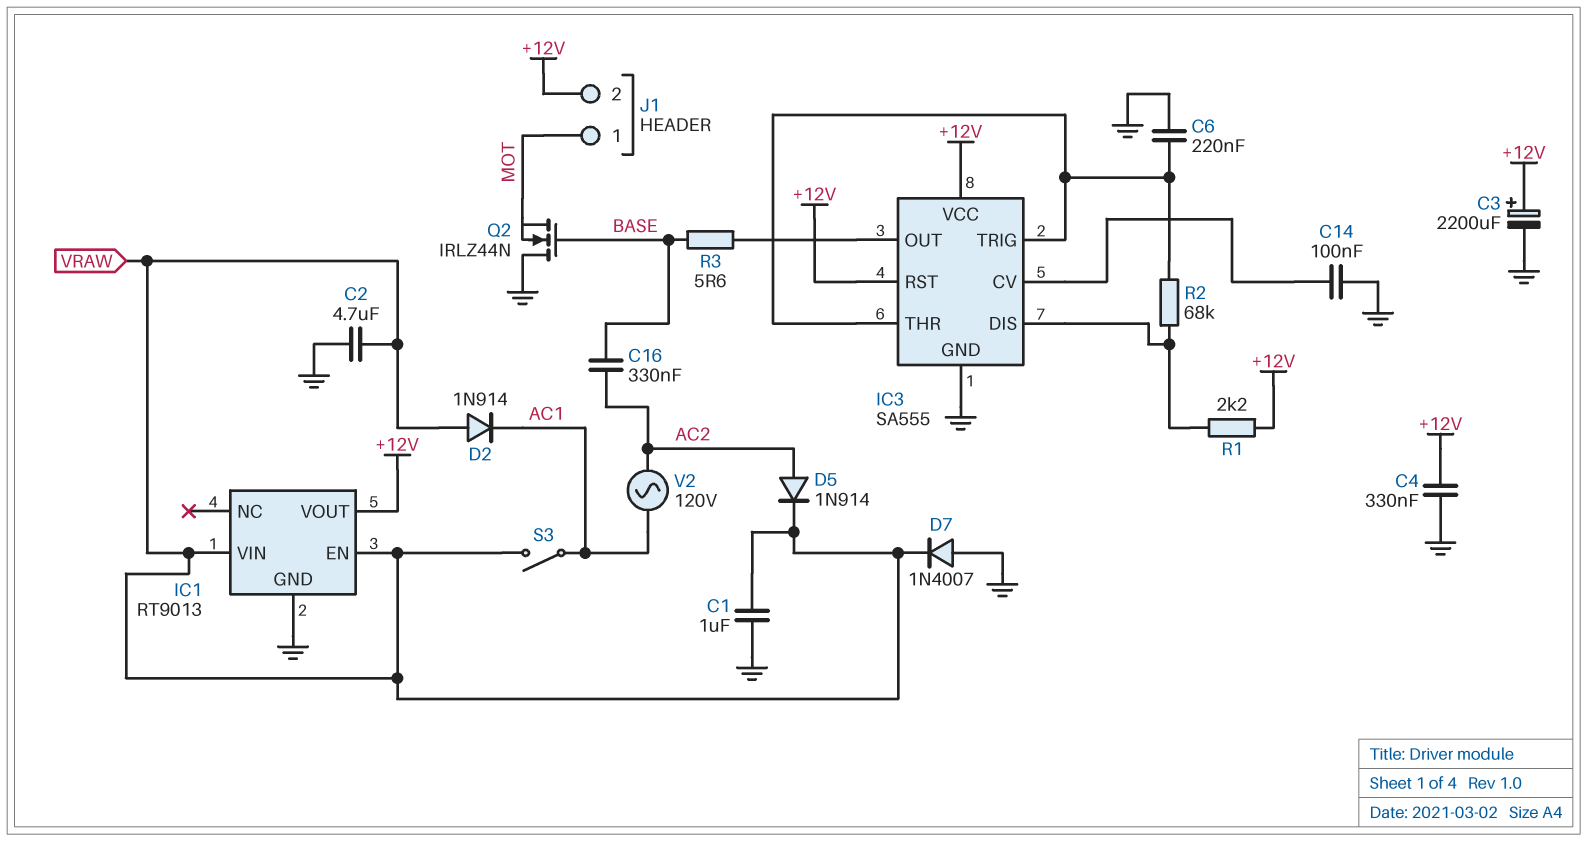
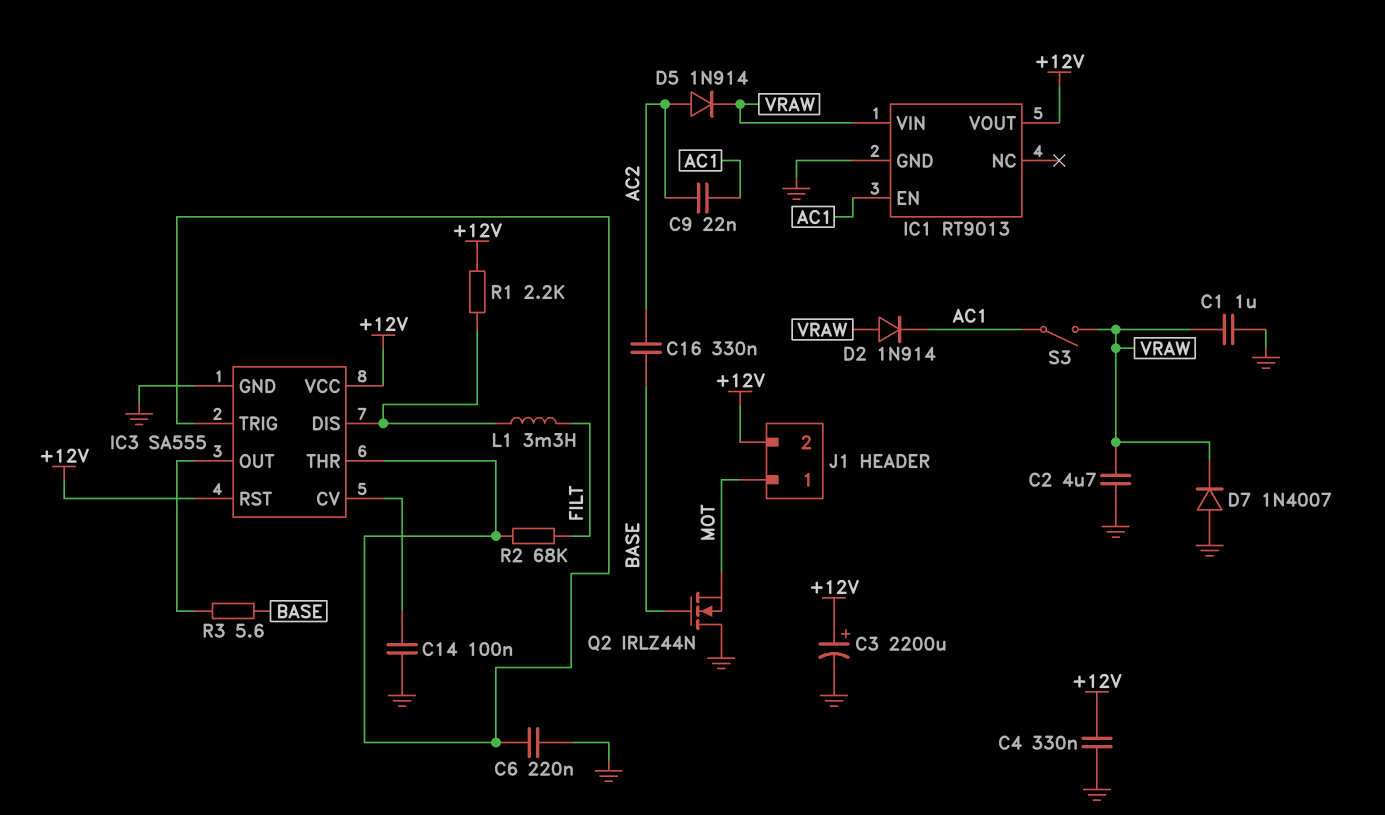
C9: none -> 22nF (AC1, AC2)
IC1 pin EN: VRAW -> AC1
L1: none -> 3.3mH (FILT, IC3/DIS)
R2: 68k (IC3/DIS, IC3/THR) -> 68k (FILT, IC3/THR)
V2: AC 120V (AC1, AC2) -> none

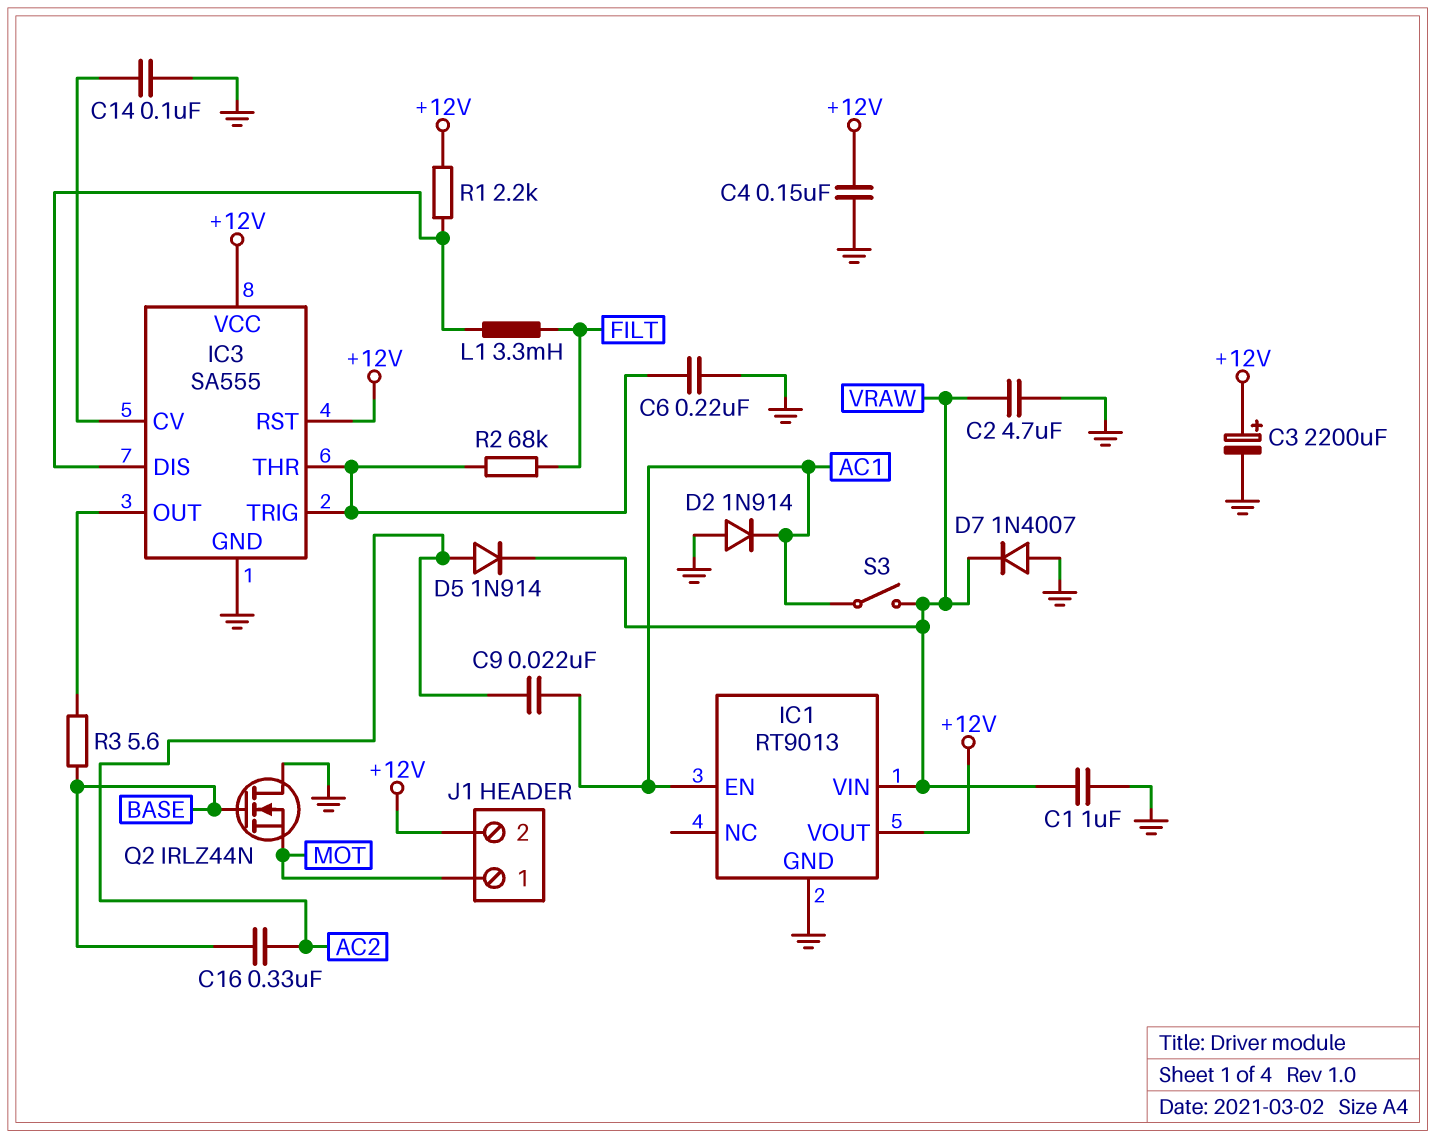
C4: 330nF (+12V, GND) -> 150nF (+12V, GND)
D2: diode 1N914 (A VRAW, K AC1) -> diode 1N914 (A GND, K AC1)

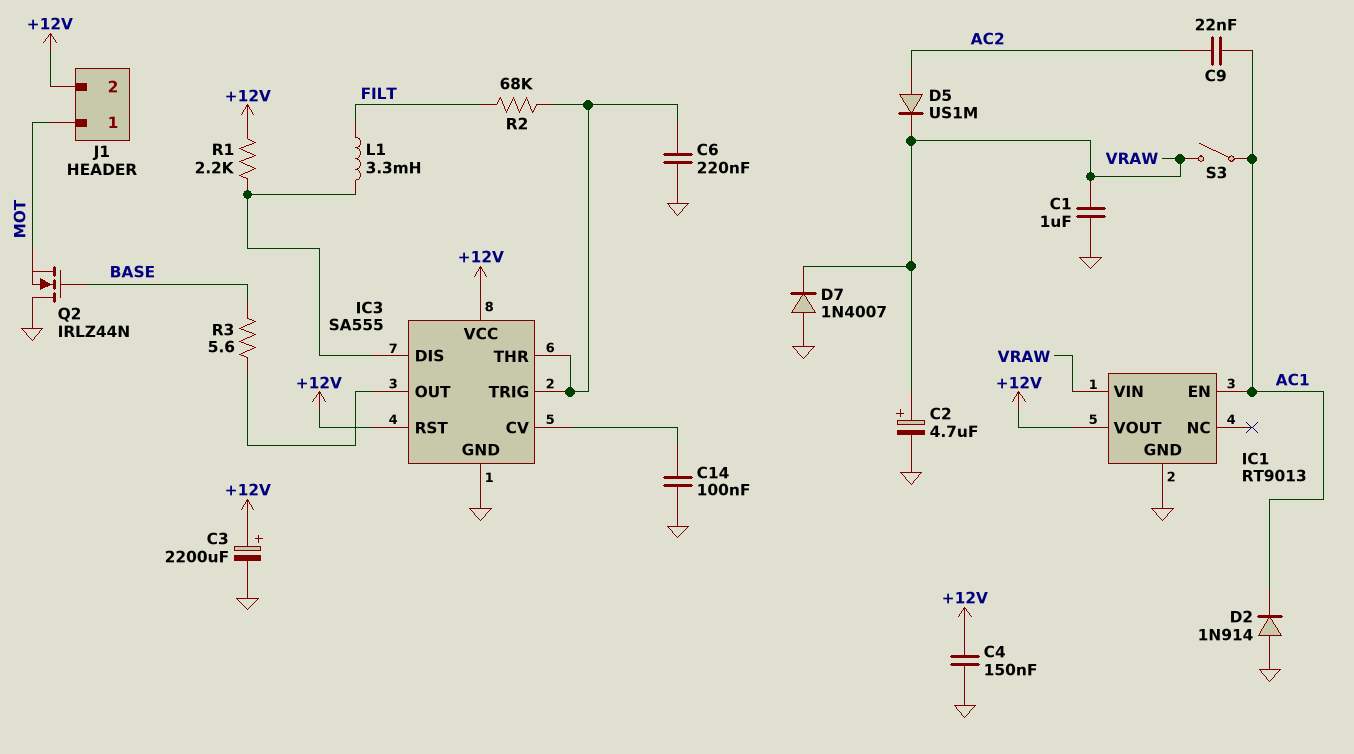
C2: 4.7uF (GND, VRAW) -> 4.7uF (plus VRAW, minus GND)
C16: 330nF (AC2, BASE) -> none
D5: diode 1N914 (A AC2, K VRAW) -> diode US1M (A AC2, K VRAW)

